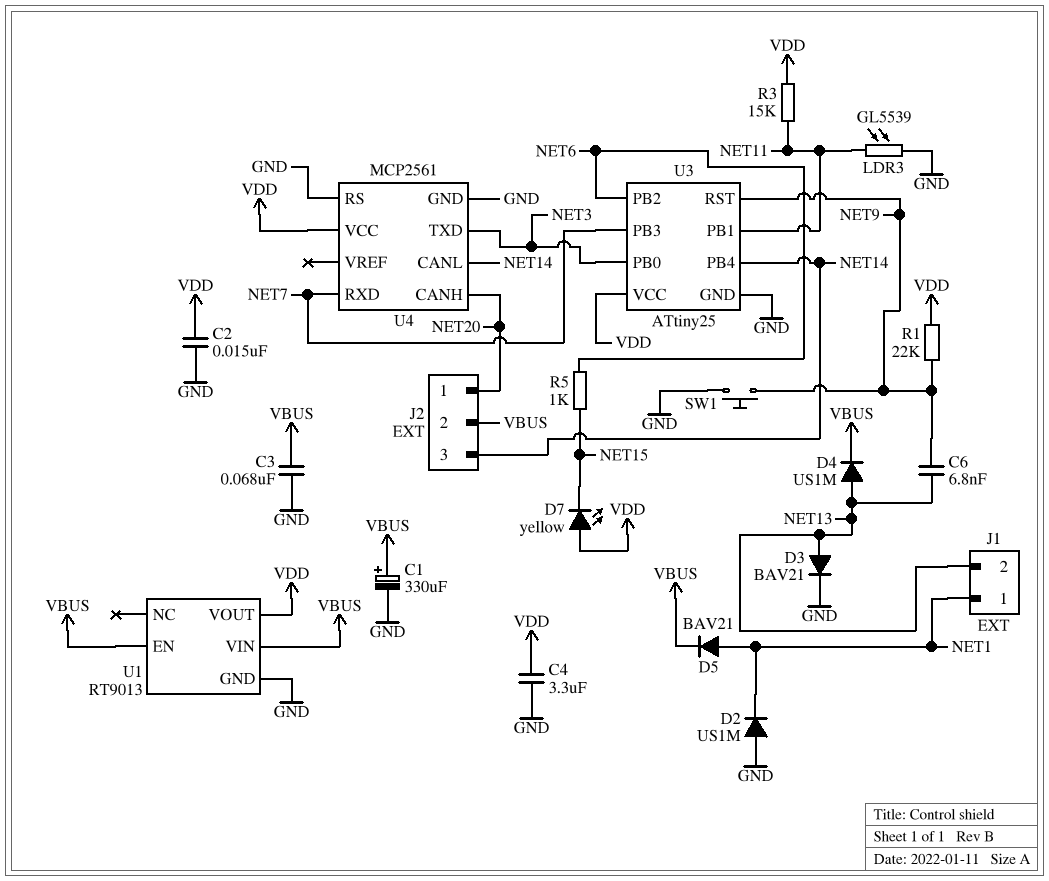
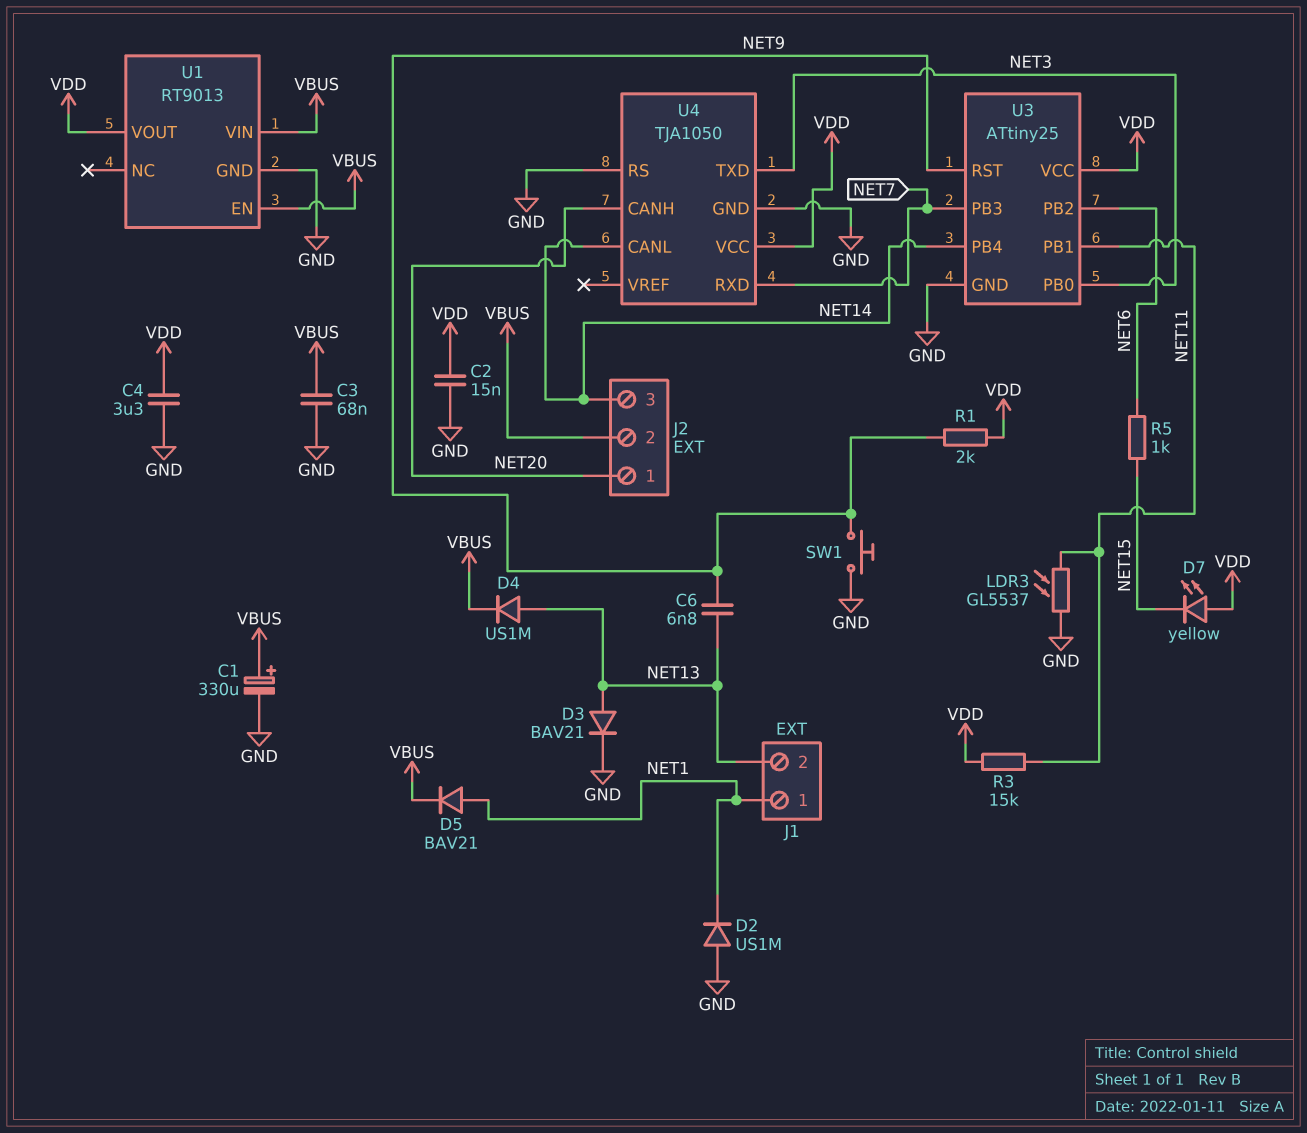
LDR3: GL5539 (GND, NET11) -> GL5537 (GND, NET11)
R1: 22k (NET9, VDD) -> 2k (NET9, VDD)
U4: MCP2561 -> TJA1050

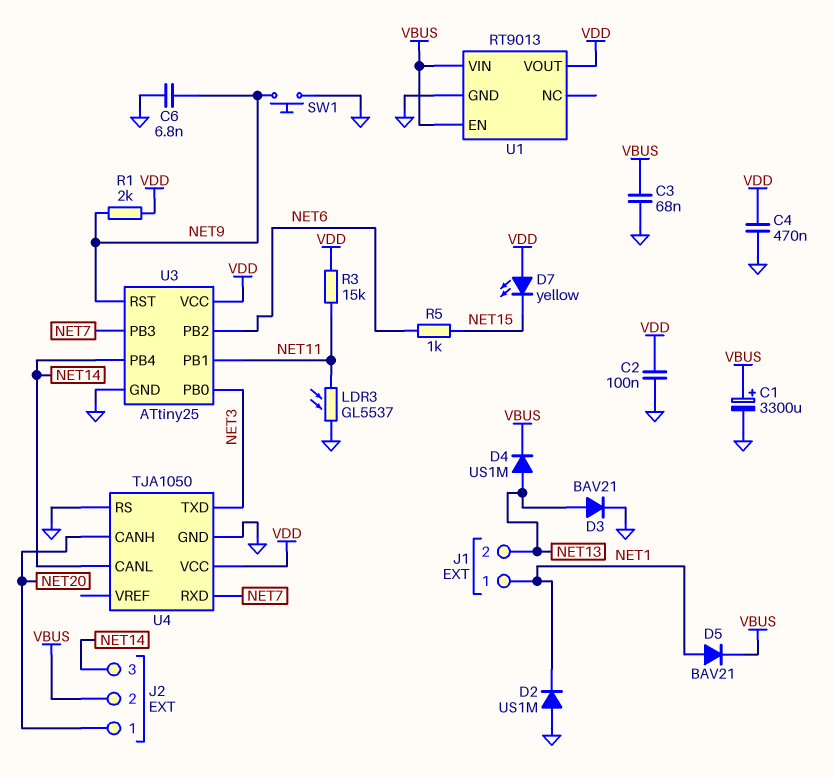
C1: 330uF (plus VBUS, minus GND) -> 3300uF (plus VBUS, minus GND)
C2: 15nF (GND, VDD) -> 100nF (GND, VDD)
C4: 3.3uF (GND, VDD) -> 470nF (GND, VDD)
C6: 6.8nF (NET9, NET13) -> 6.8nF (GND, NET9)

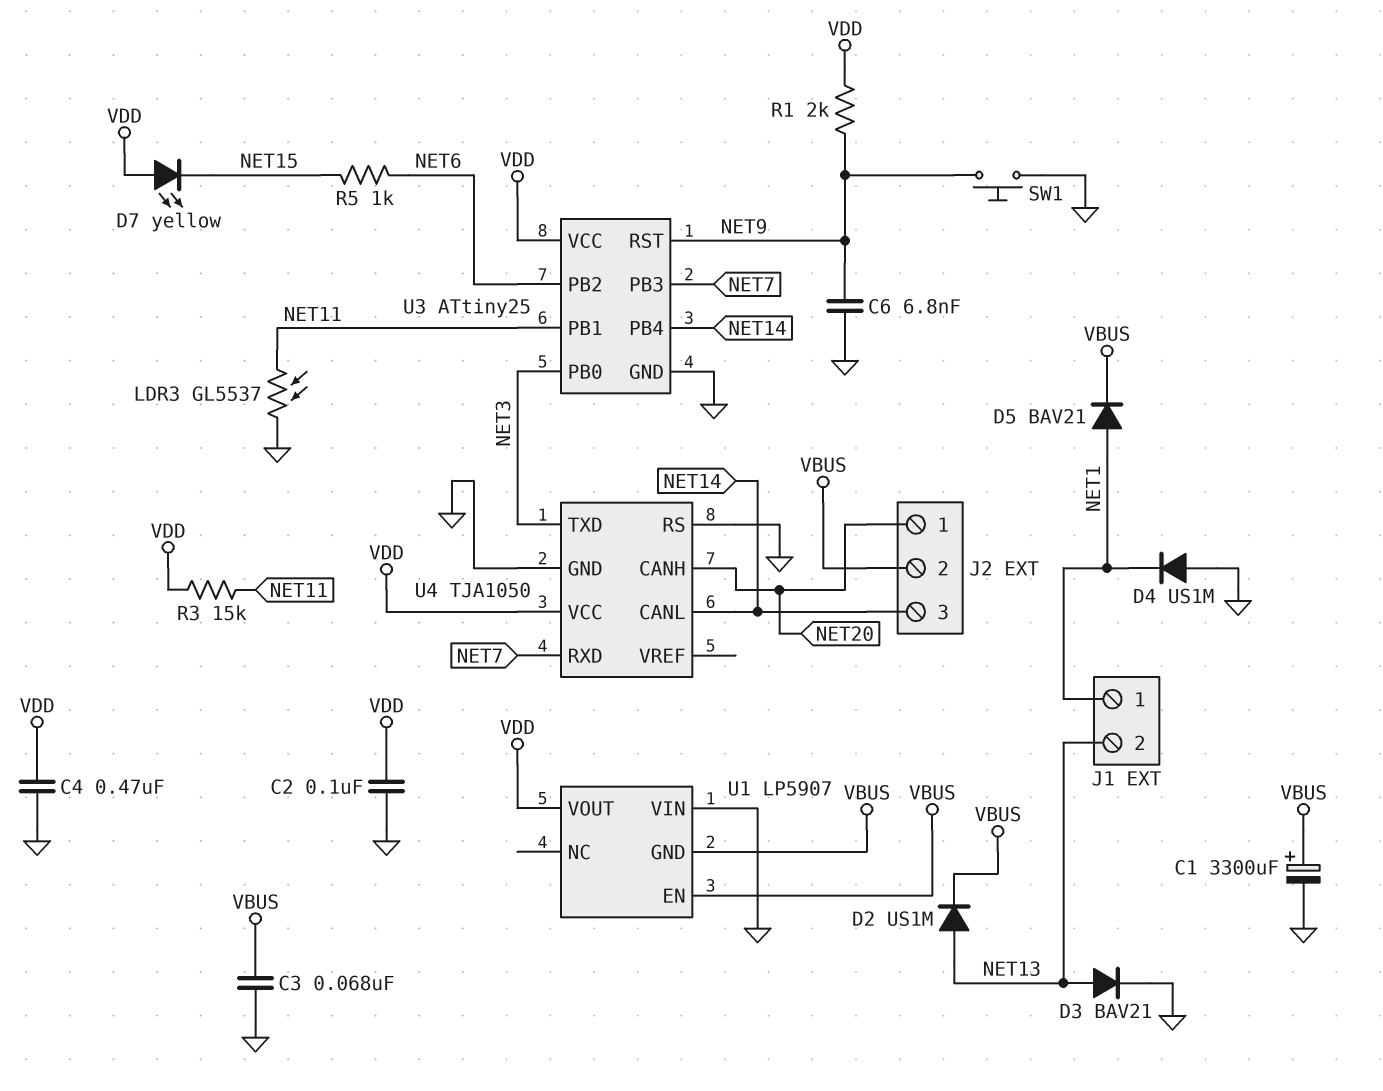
D2: diode US1M (A GND, K NET1) -> diode US1M (A NET13, K VBUS)
D4: diode US1M (A NET13, K VBUS) -> diode US1M (A GND, K NET1)
U1: RT9013 -> LP5907
U1 pin GND: GND -> VBUS
U1 pin VIN: VBUS -> GND

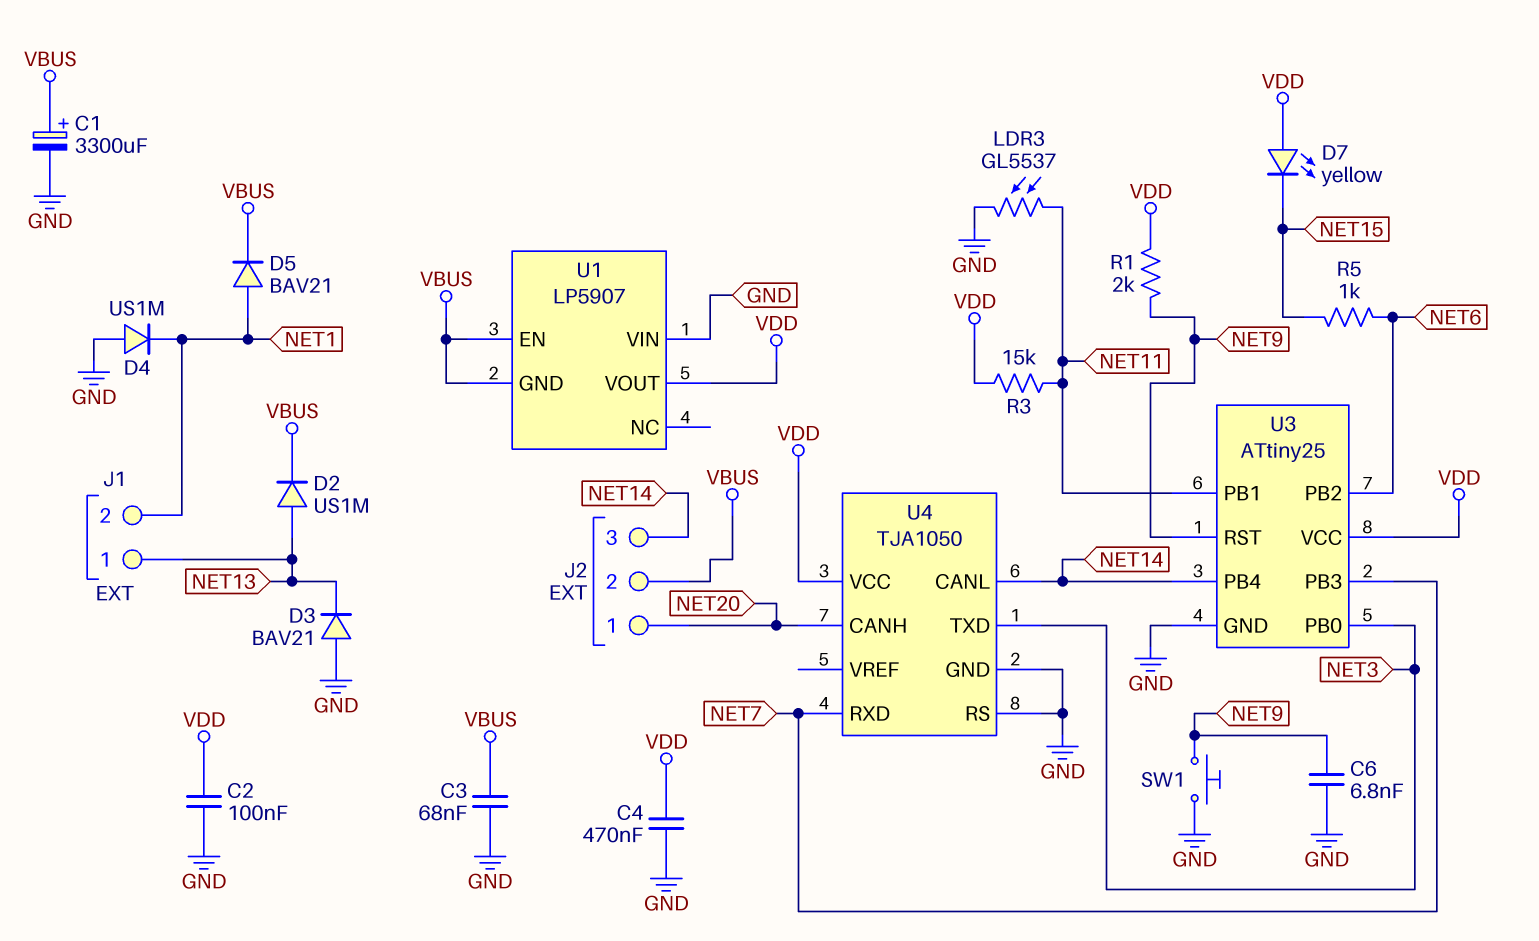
D3: diode BAV21 (A NET13, K GND) -> diode BAV21 (A GND, K NET13)
J1 pin 1: NET1 -> NET13
J1 pin 2: NET13 -> NET1

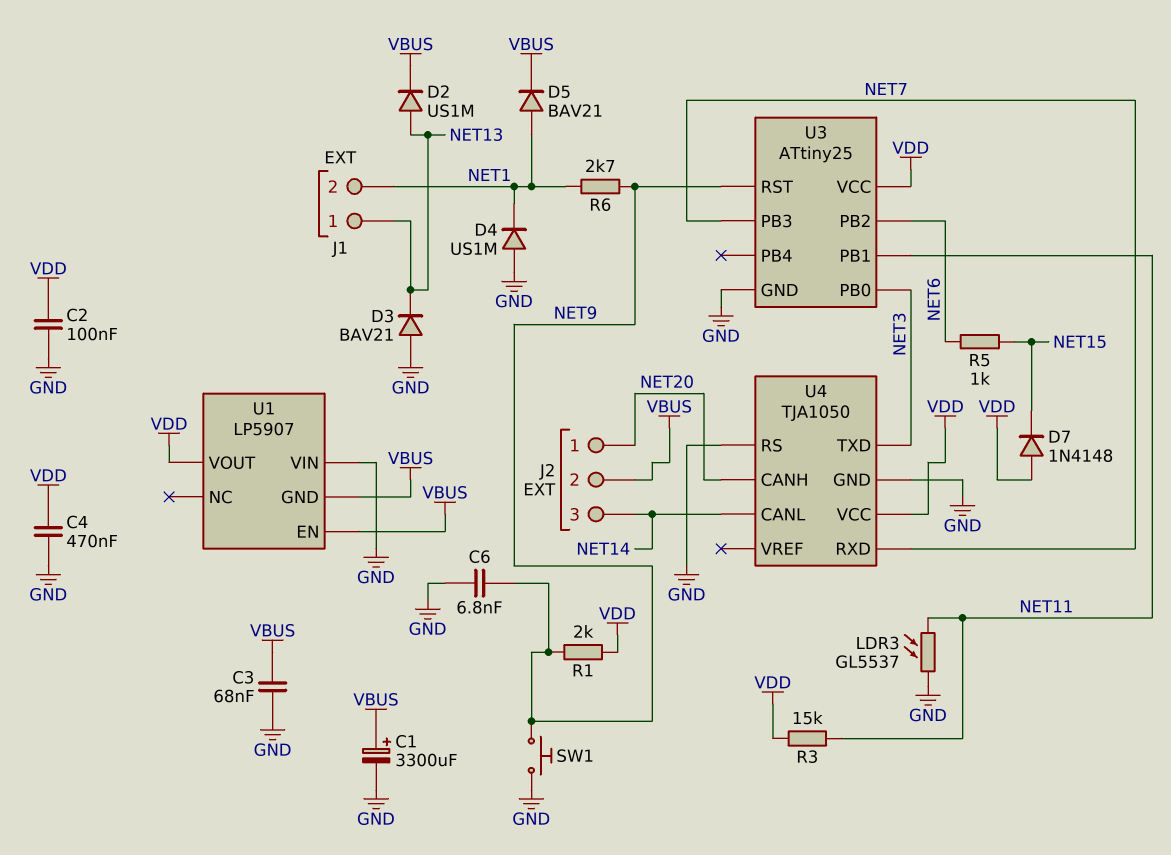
D7: LED yellow (A VDD, K NET15) -> diode 1N4148 (A VDD, K NET15)
R6: none -> 2.7k (NET1, NET9)
U3 pin PB4: NET14 -> none

